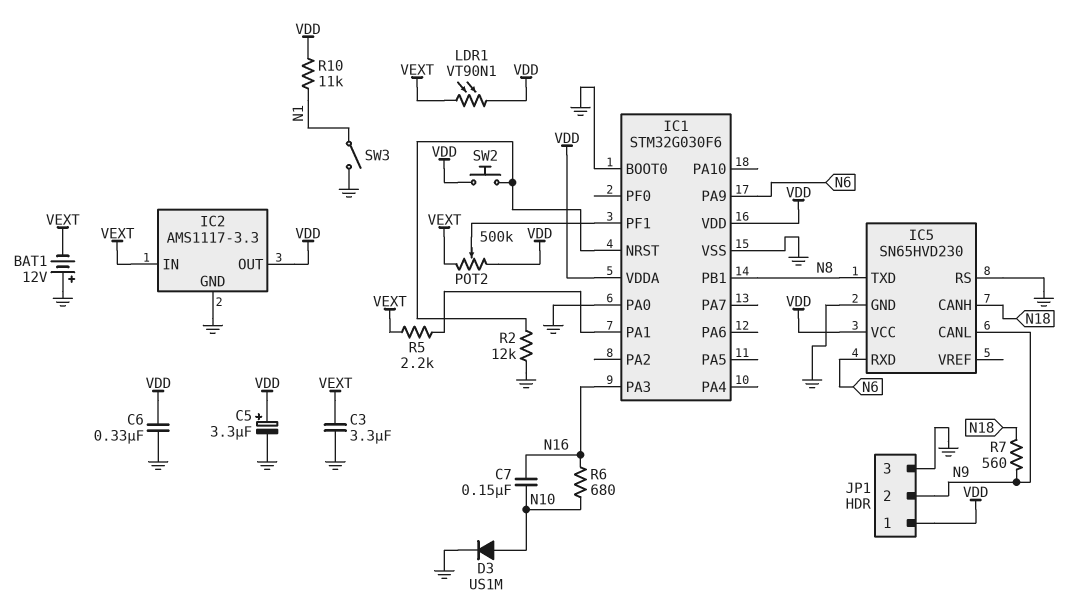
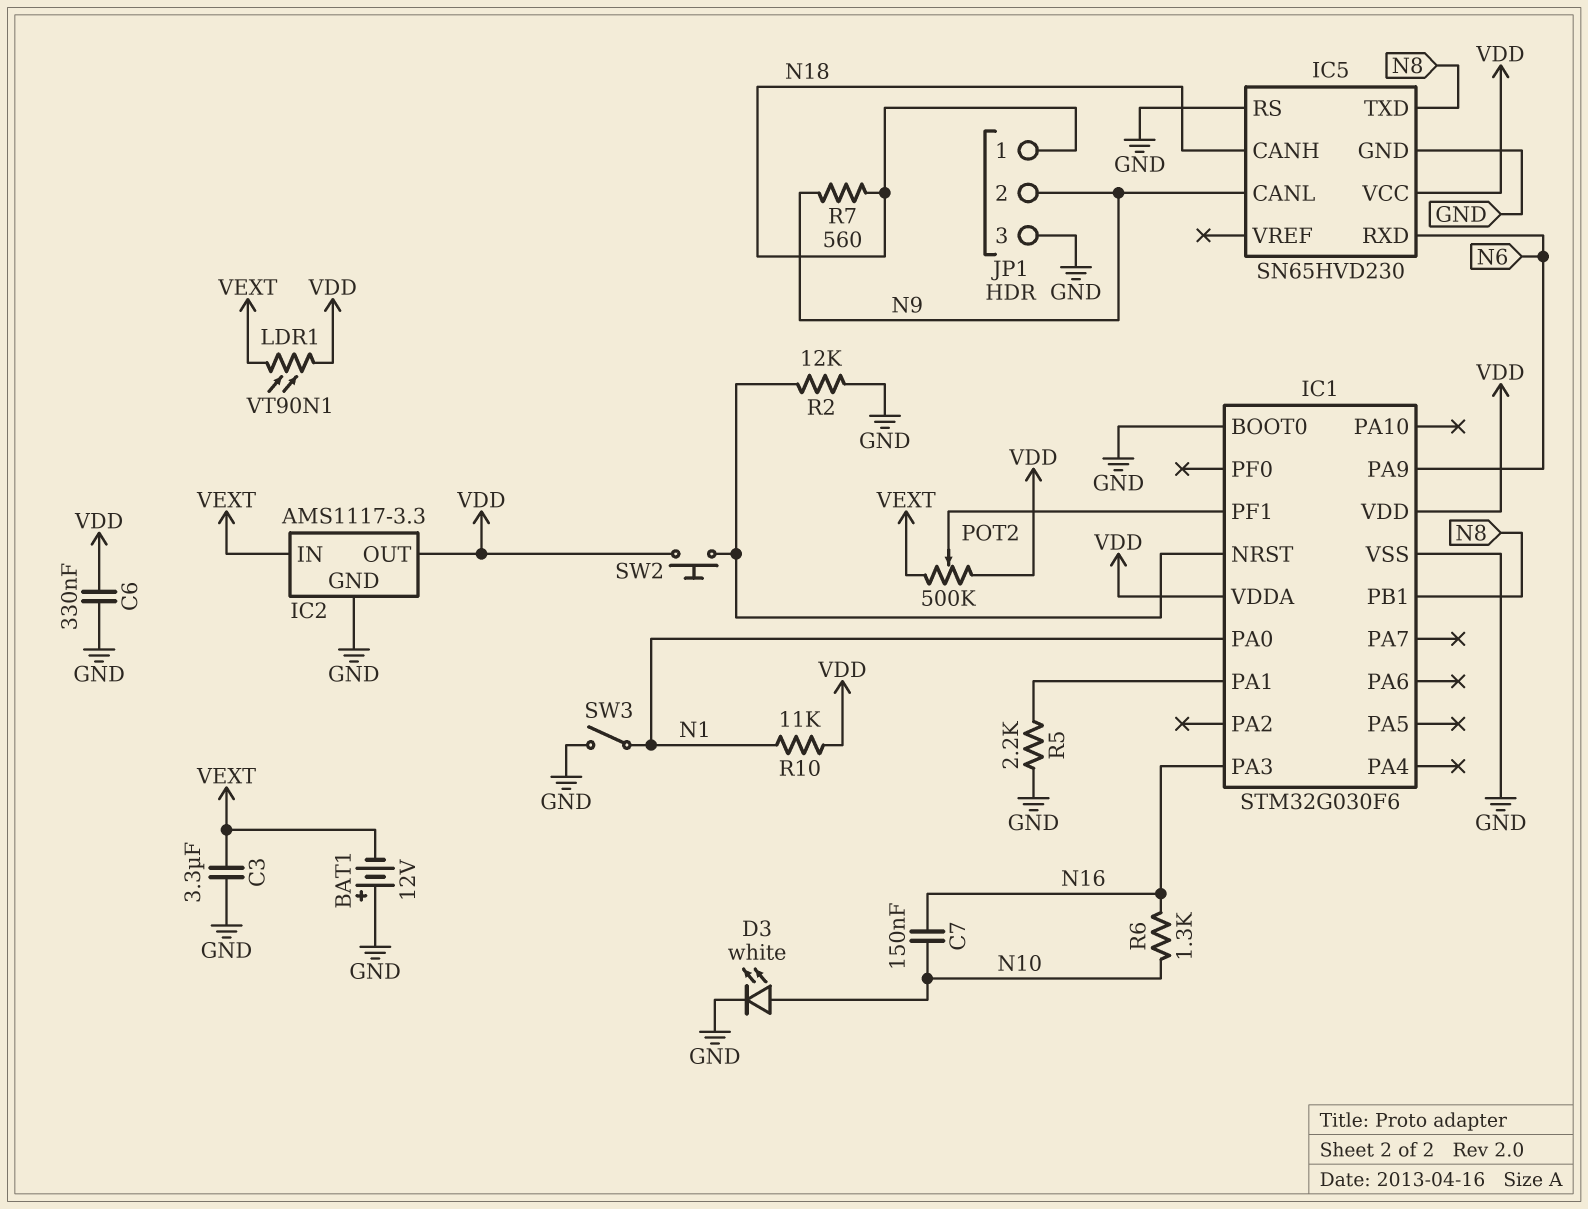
C5: 3.3uF (plus VDD, minus GND) -> none
D3: diode US1M (A N10, K GND) -> LED white (A N10, K GND)
IC1 pin PA0: GND -> N1
JP1 pin 1: VDD -> N18
R5: 2.2k (IC1/PA1, VEXT) -> 2.2k (GND, IC1/PA1)
R6: 680 (N10, N16) -> 1.3k (N10, N16)

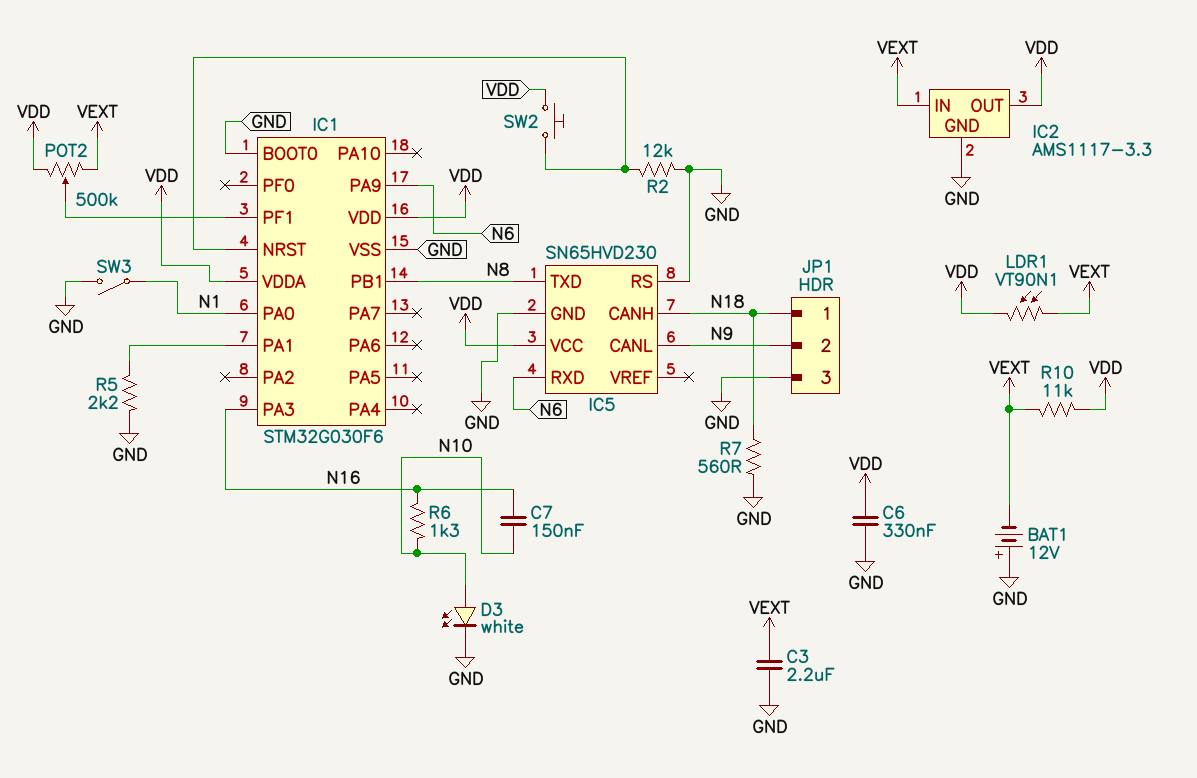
C3: 3.3uF (GND, VEXT) -> 2.2uF (GND, VEXT)
R7: 560 (N9, N18) -> 560 (GND, N18)
R10: 11k (N1, VDD) -> 11k (VDD, VEXT)

